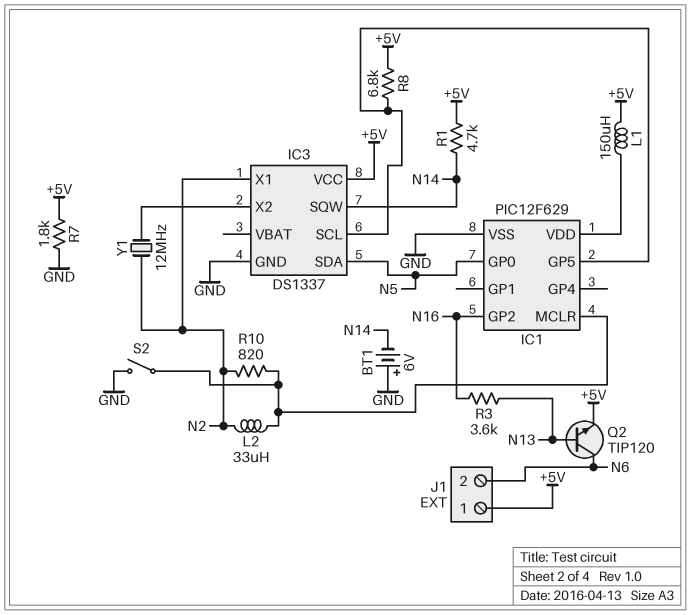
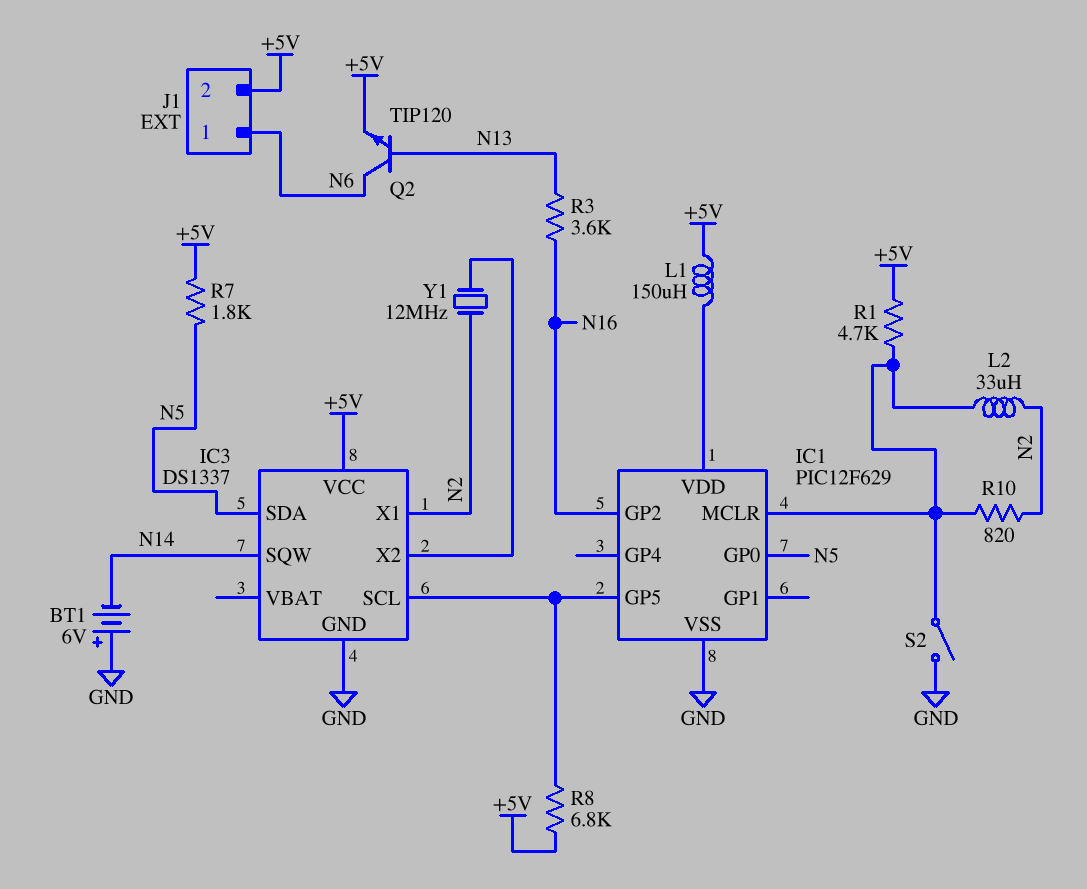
J1 pin 1: +5V -> N6
J1 pin 2: N6 -> +5V
R1: 4.7k (+5V, N14) -> 4.7k (+5V, IC1/MCLR)
R7: 1.8k (+5V, GND) -> 1.8k (+5V, N5)

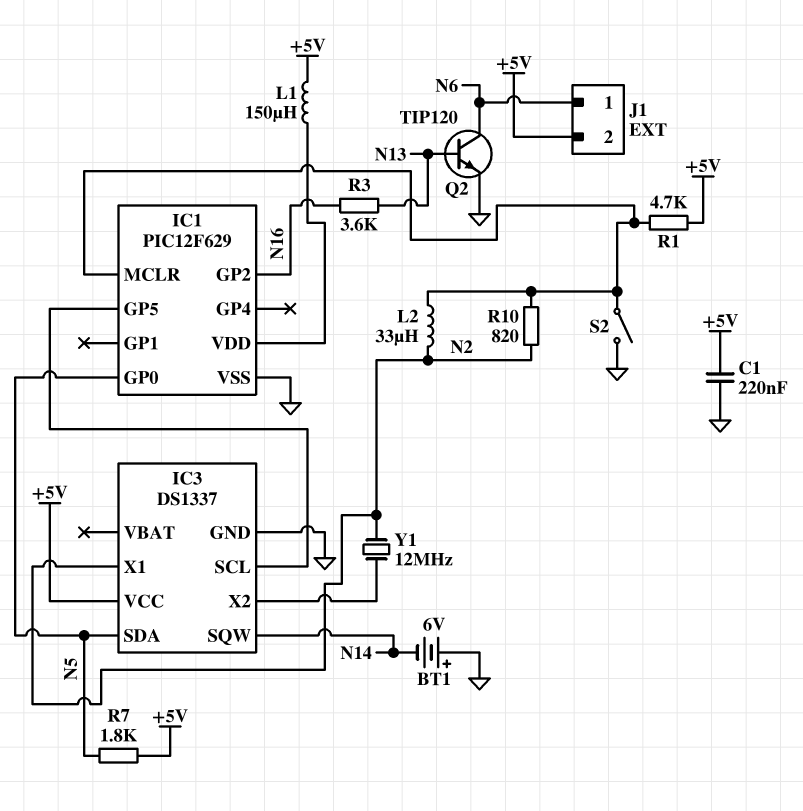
C1: none -> 220nF (+5V, GND)
Q2: NPN TIP120 (B N13, C N6, E +5V) -> NPN TIP120 (B N13, C N6, E GND)
R8: 6.8k (+5V, IC1/GP5) -> none

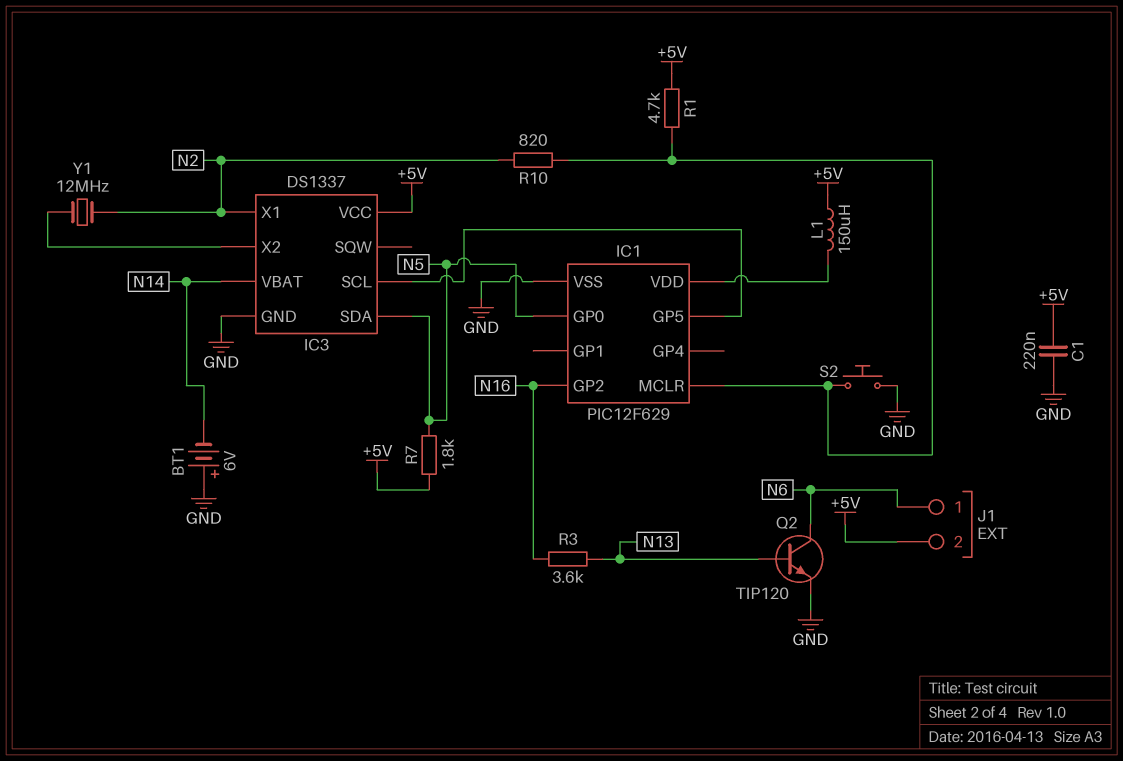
IC3 pin SQW: N14 -> none
IC3 pin VBAT: none -> N14
L2: 33uH (IC1/MCLR, N2) -> none
S2: switch (GND, IC1/MCLR) -> button (GND, IC1/MCLR)

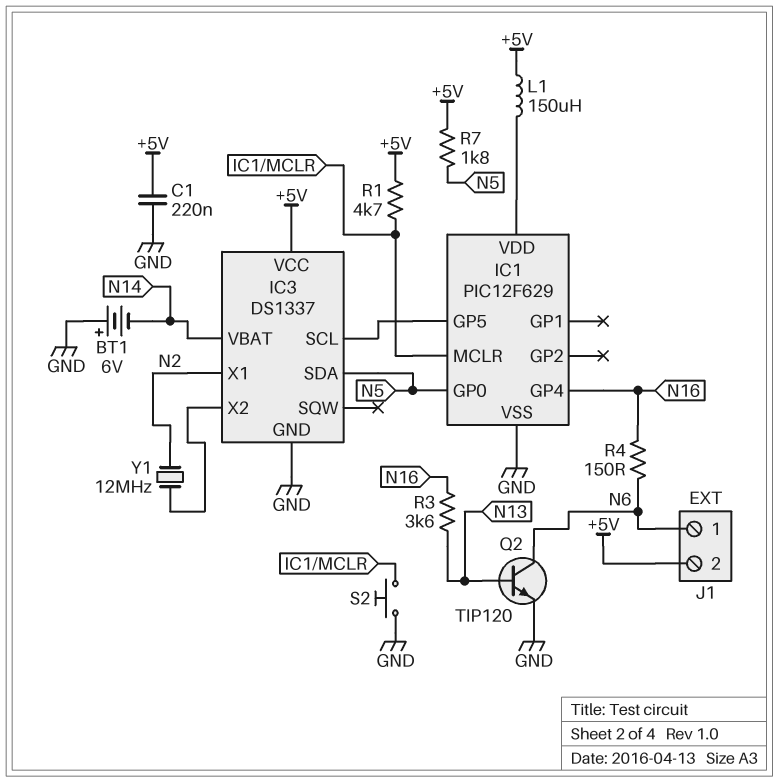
IC1 pin GP2: N16 -> none
IC1 pin GP4: none -> N16
R4: none -> 150 (N6, N16)
R10: 820 (IC1/MCLR, N2) -> none

